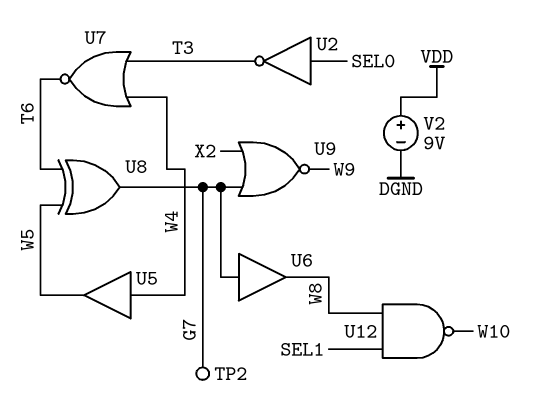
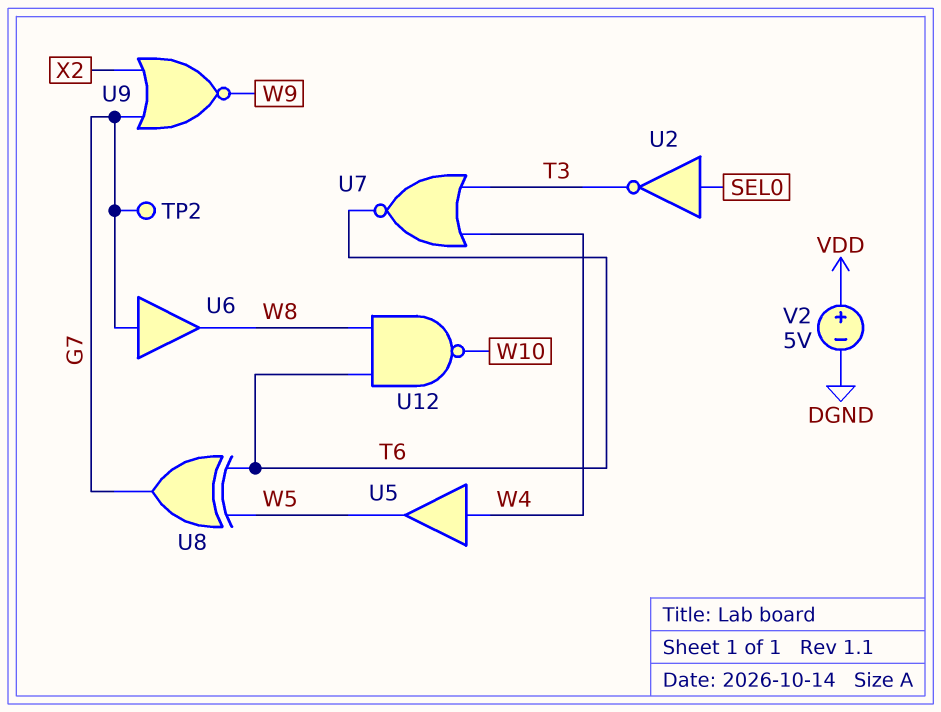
U12: NAND (in SEL1, in W8, out W10) -> NAND (in T6, in W8, out W10)
V2: 9V (plus VDD, minus DGND) -> 5V (plus VDD, minus DGND)

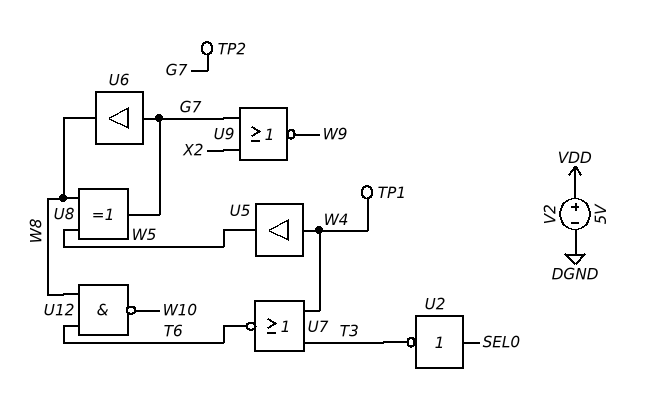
TP1: none -> test point (W4)
U8: XOR (in T6, in W5, out G7) -> XOR (in W5, in W8, out G7)

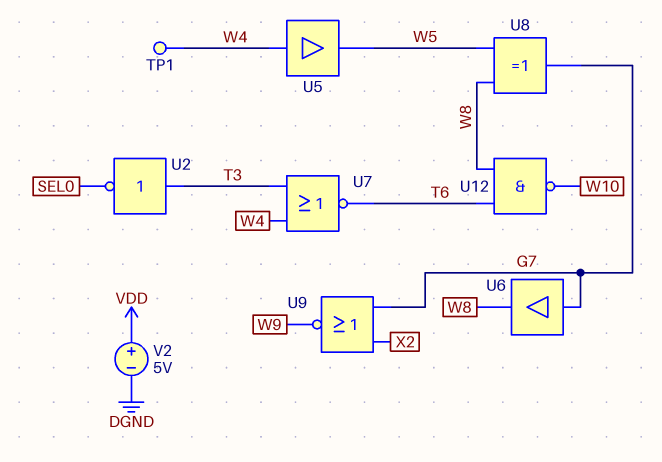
TP2: test point (G7) -> none
U2: NOT (in SEL0, out T3) -> NOT (in T3, out SEL0)

